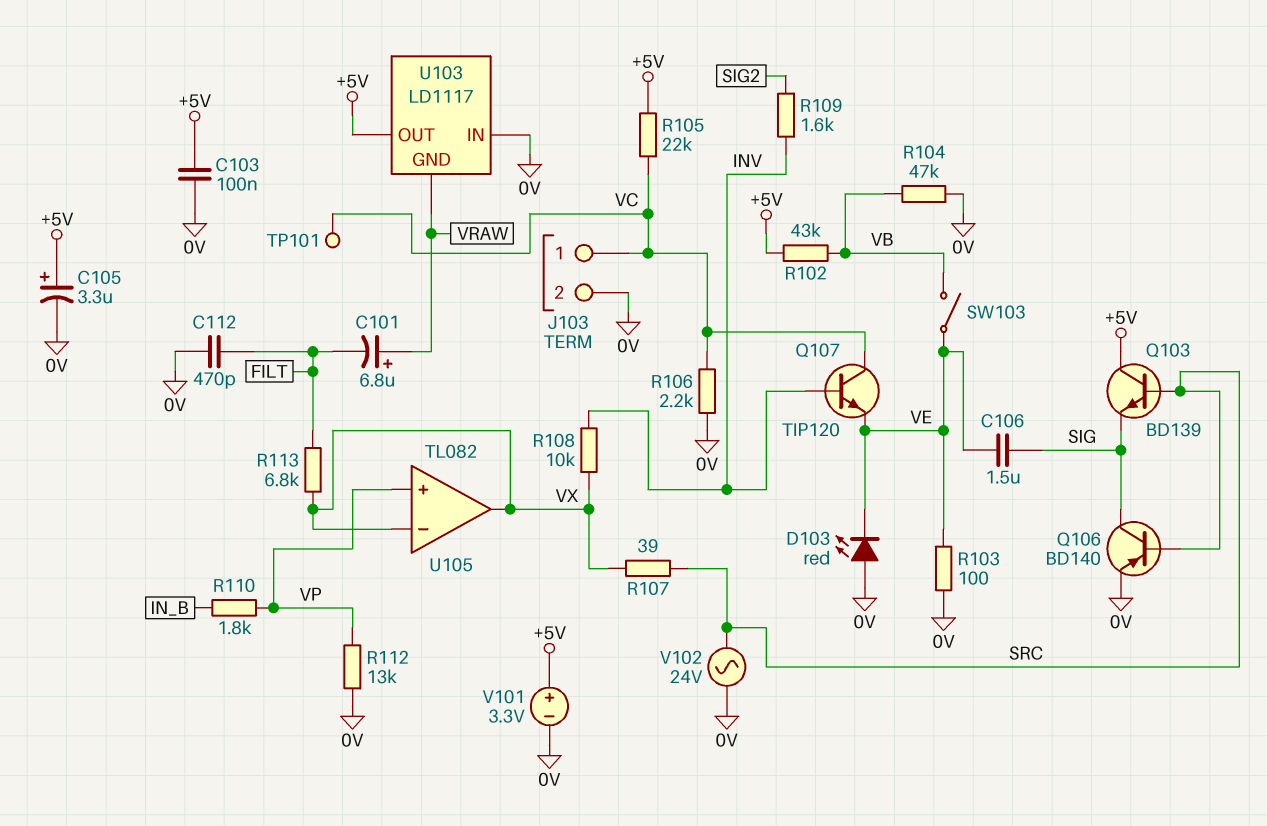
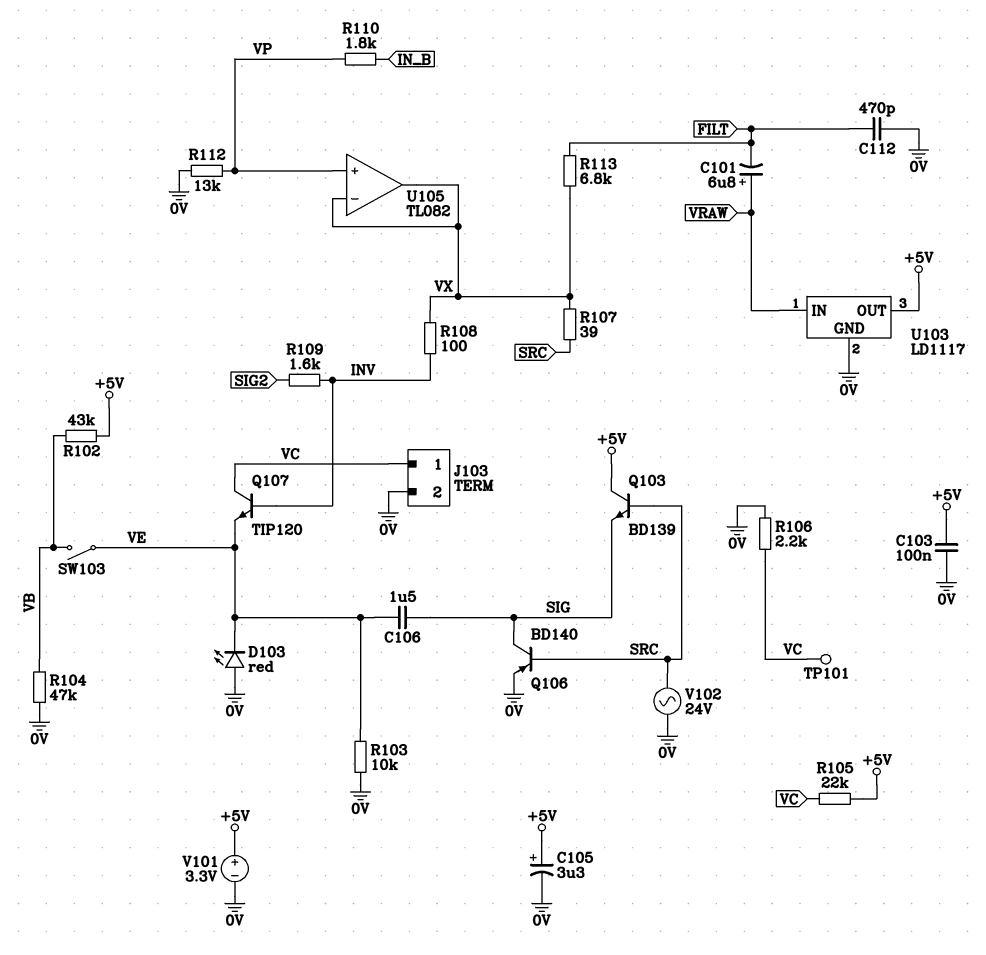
R103: 100 (0V, VE) -> 10k (0V, VE)
R108: 10k (INV, VX) -> 100 (INV, VX)
U103 pin GND: VRAW -> 0V
U103 pin IN: 0V -> VRAW

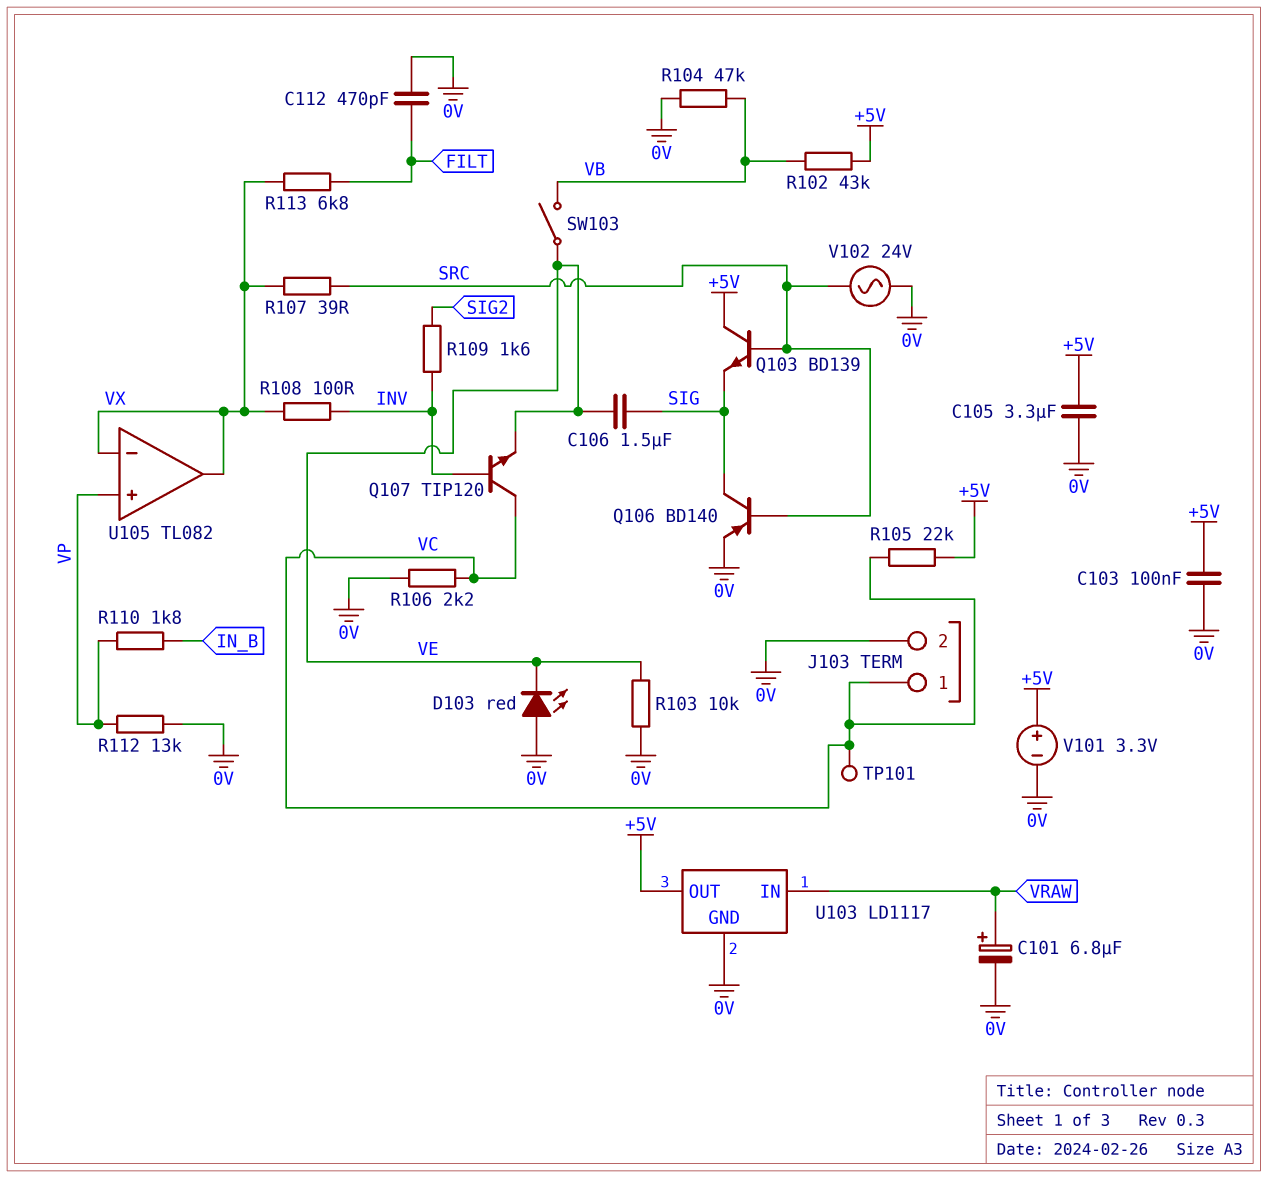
C101: 6.8uF (plus VRAW, minus FILT) -> 6.8uF (plus VRAW, minus 0V)
C105: 3.3uF (plus +5V, minus 0V) -> 3.3uF (+5V, 0V)

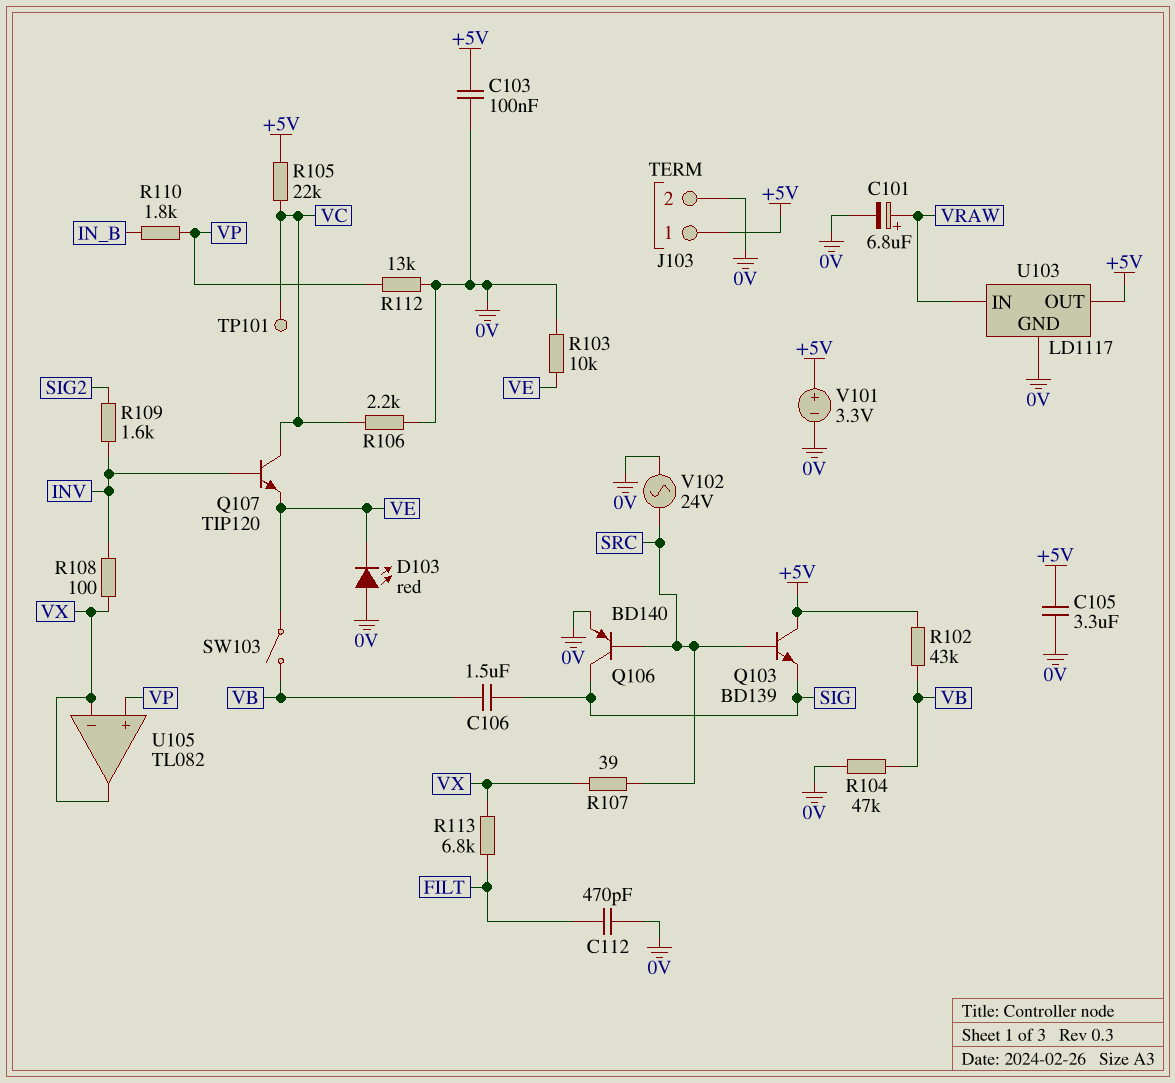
C106: 1.5uF (SIG, VE) -> 1.5uF (SIG, VB)
J103 pin 1: VC -> +5V

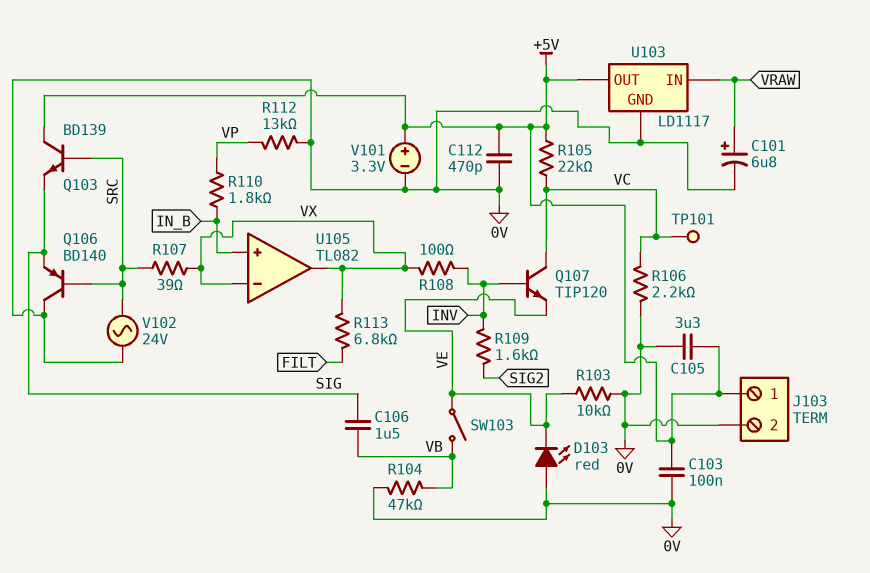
C112: 470pF (0V, FILT) -> 470pF (+5V, 0V)
Q106: PNP BD140 (B SRC, C SIG, E 0V) -> PNP BD140 (B SRC, C 0V, E SIG)
R102: 43k (+5V, VB) -> none
U105 pin in+: VP -> IN_B

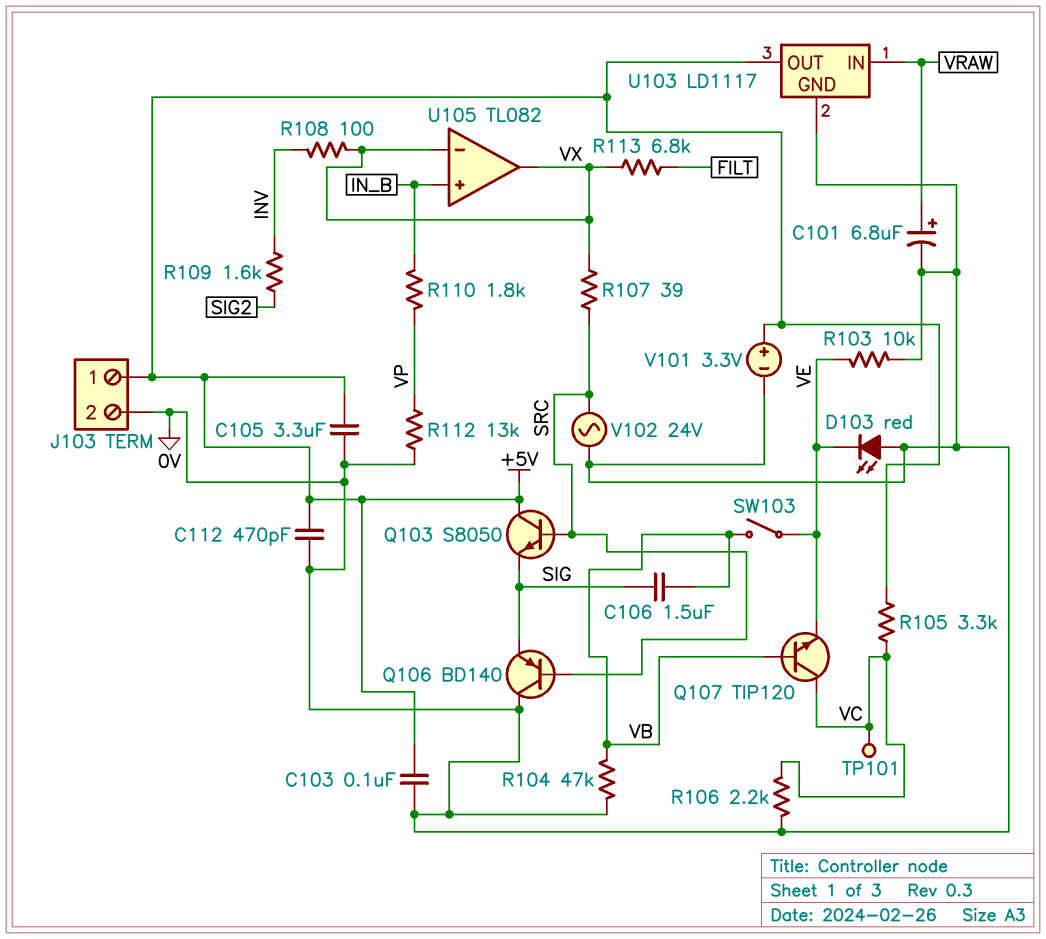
Q103: NPN BD139 (B SRC, C +5V, E SIG) -> NPN S8050 (B SRC, C +5V, E SIG)
Q107: NPN TIP120 (B INV, C VC, E VE) -> NPN TIP120 (B VB, C VC, E VE)
R105: 22k (+5V, VC) -> 3.3k (+5V, VC)

